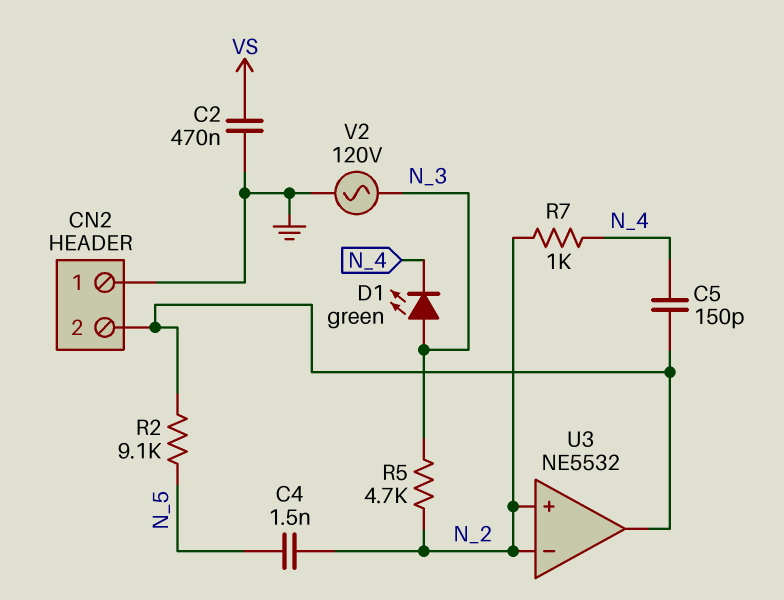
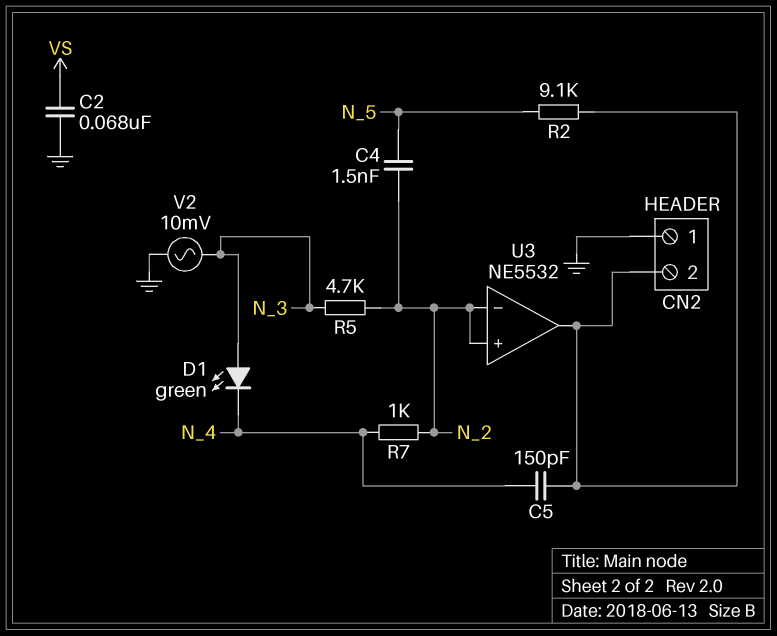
C2: 470nF (GND, VS) -> 68nF (GND, VS)
V2: AC 120V (GND, N_3) -> AC 10mV (GND, N_3)

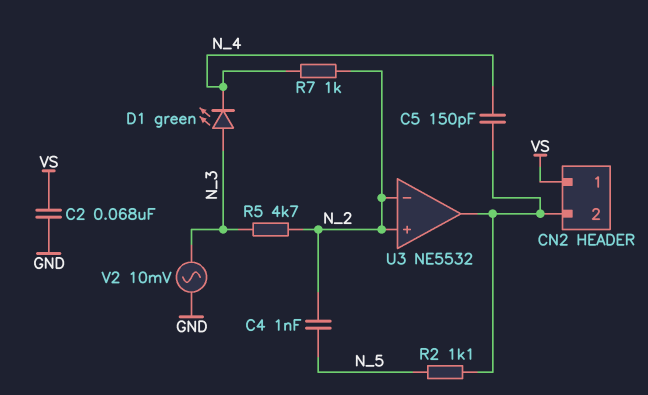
C4: 1.5nF (N_2, N_5) -> 1nF (N_2, N_5)
CN2 pin 1: GND -> VS
R2: 9.1k (CN2/2, N_5) -> 1.1k (CN2/2, N_5)

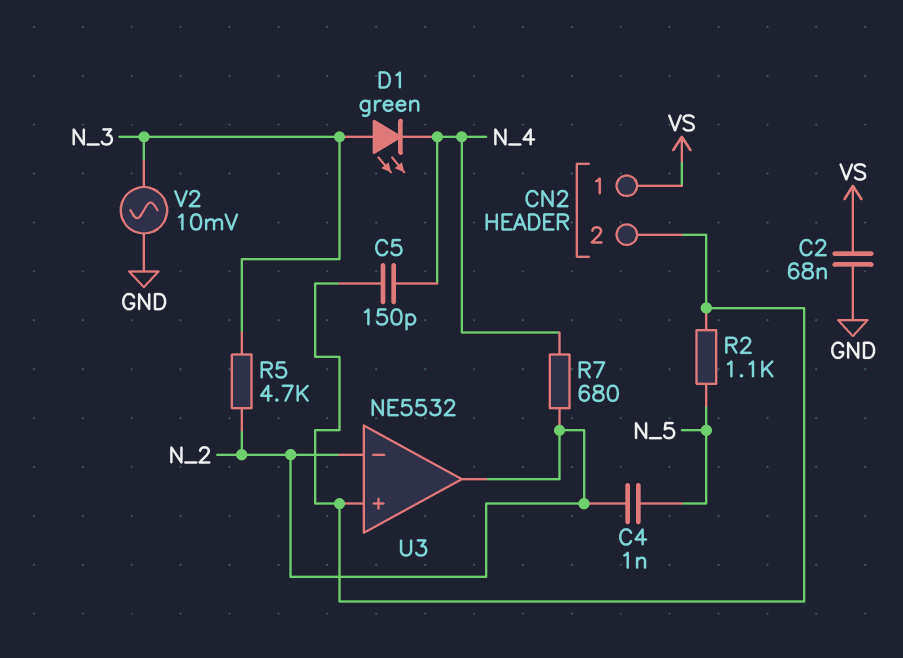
R7: 1k (N_2, N_4) -> 680 (N_2, N_4)
U3 pin in+: N_2 -> CN2/2
U3 pin out: CN2/2 -> N_2

